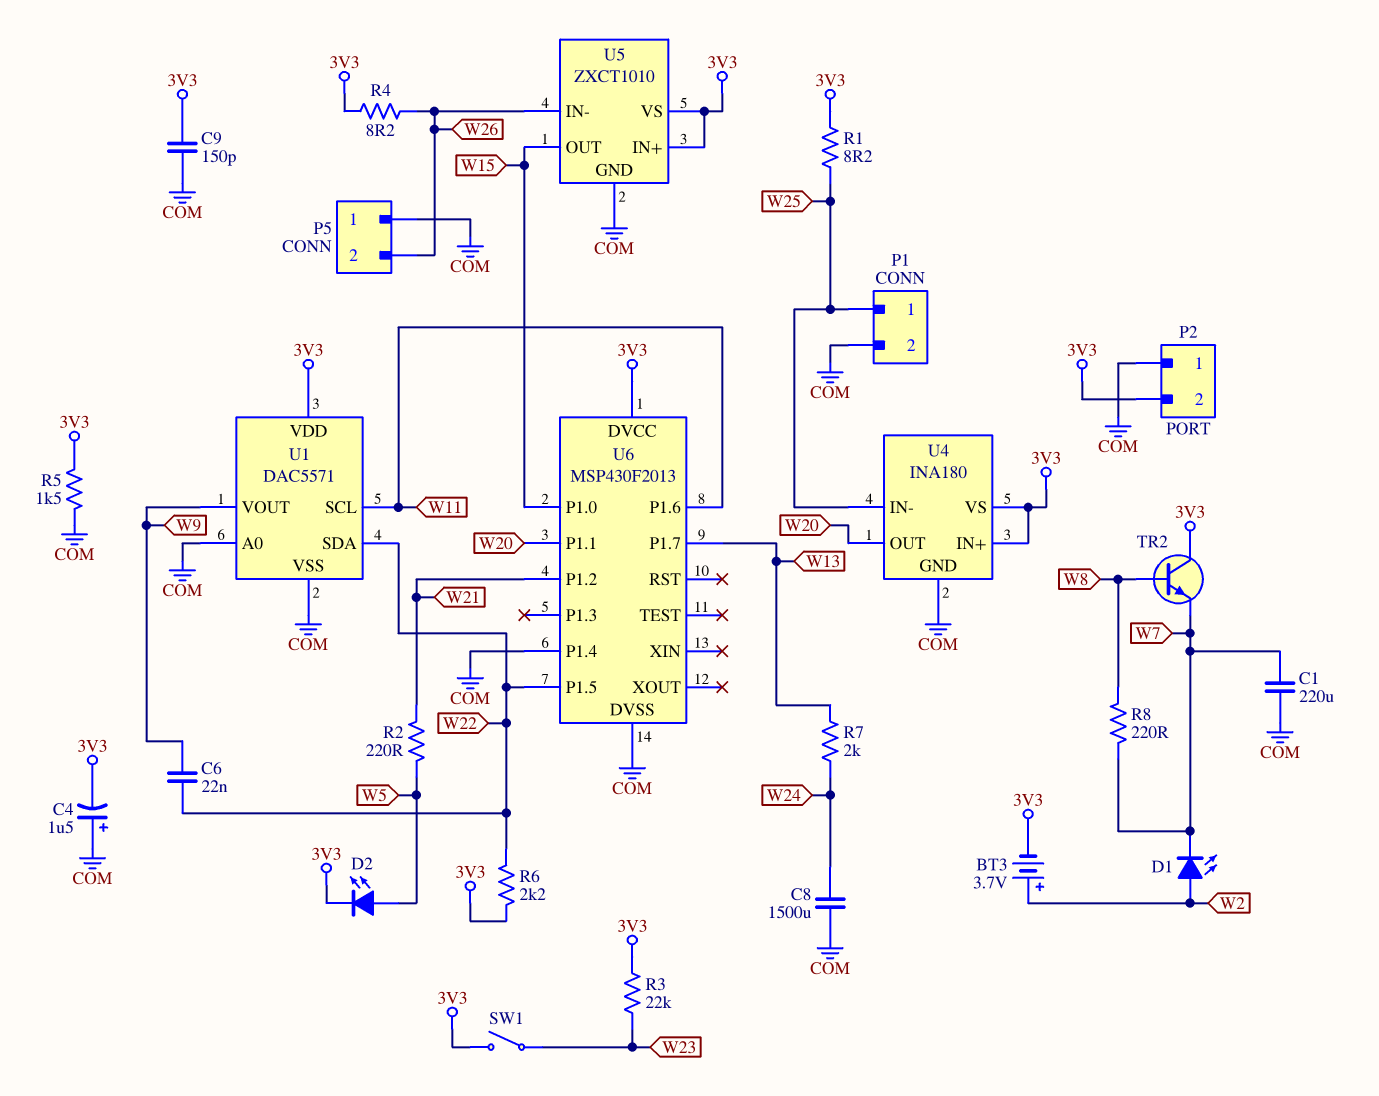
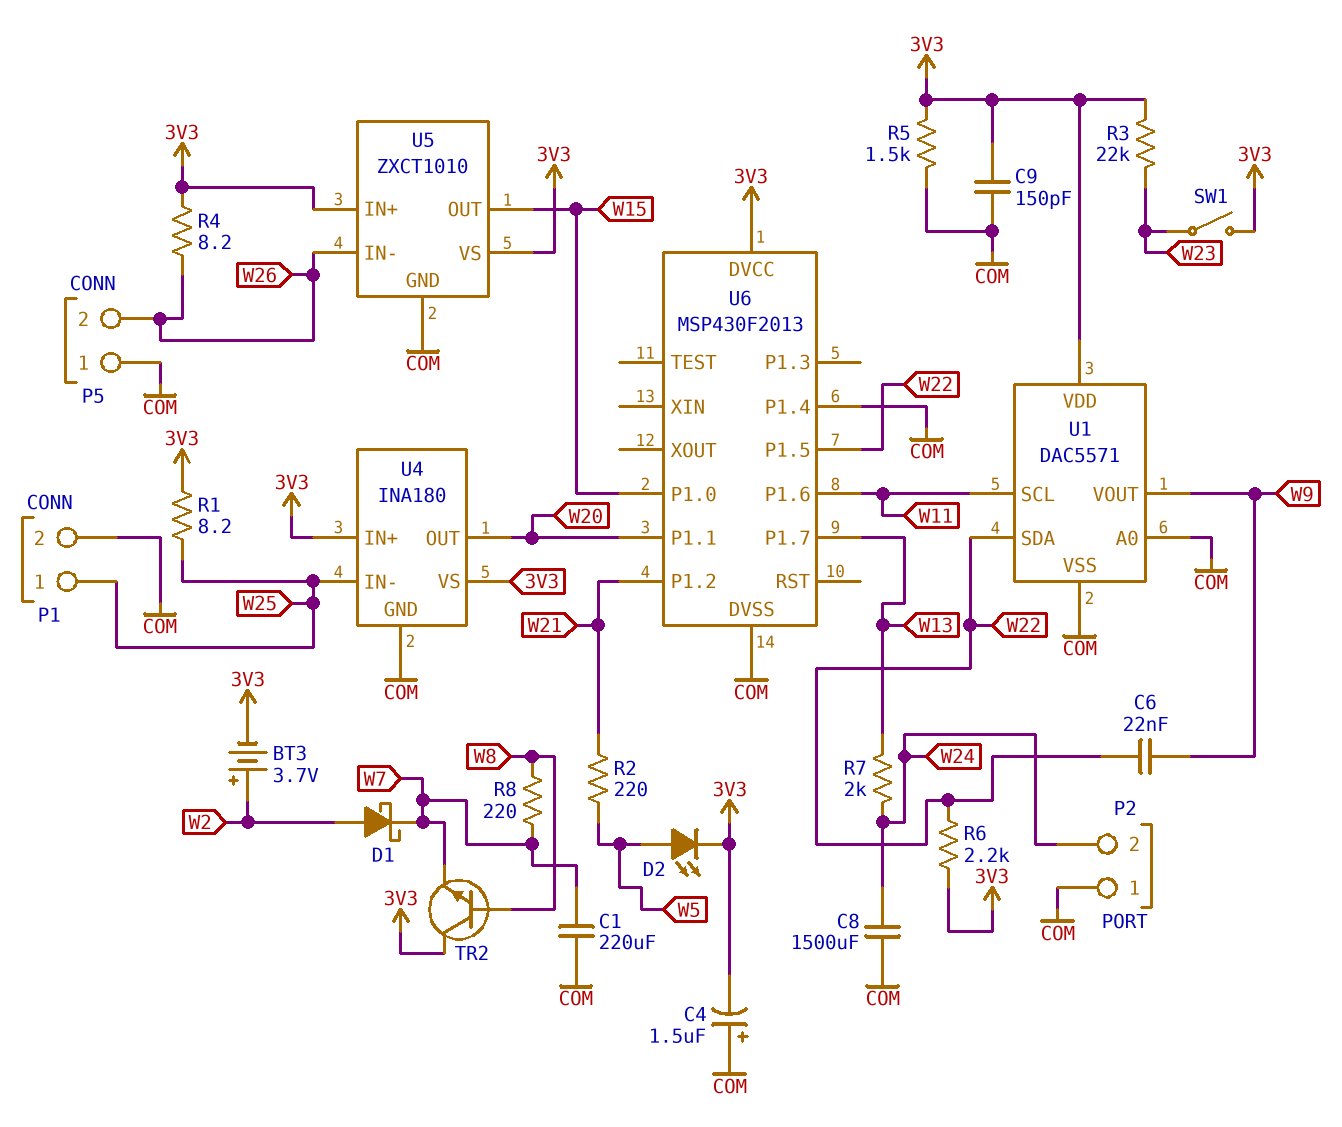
D1: LED (A W2, K W7) -> schottky (A W2, K W7)
P2 pin 2: 3V3 -> W24

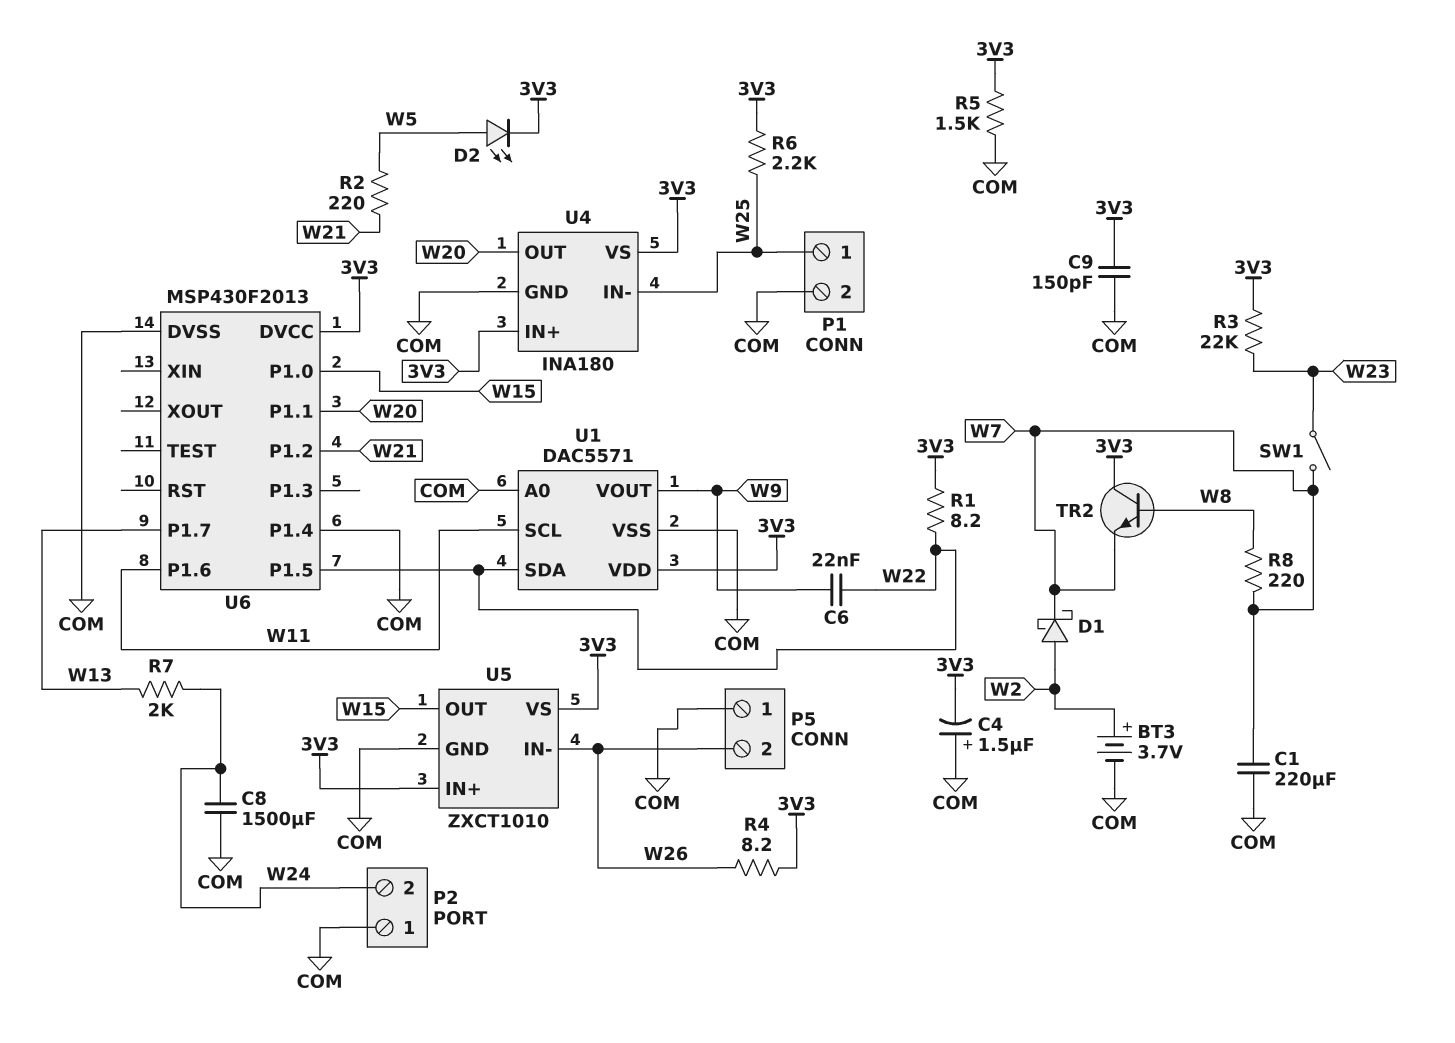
BT3: 3.7V (plus W2, minus 3V3) -> 3.7V (plus W2, minus COM)
R1: 8.2 (3V3, W25) -> 8.2 (3V3, W22)
R6: 2.2k (3V3, W22) -> 2.2k (3V3, W25)
SW1: switch (3V3, W23) -> switch (W7, W23)

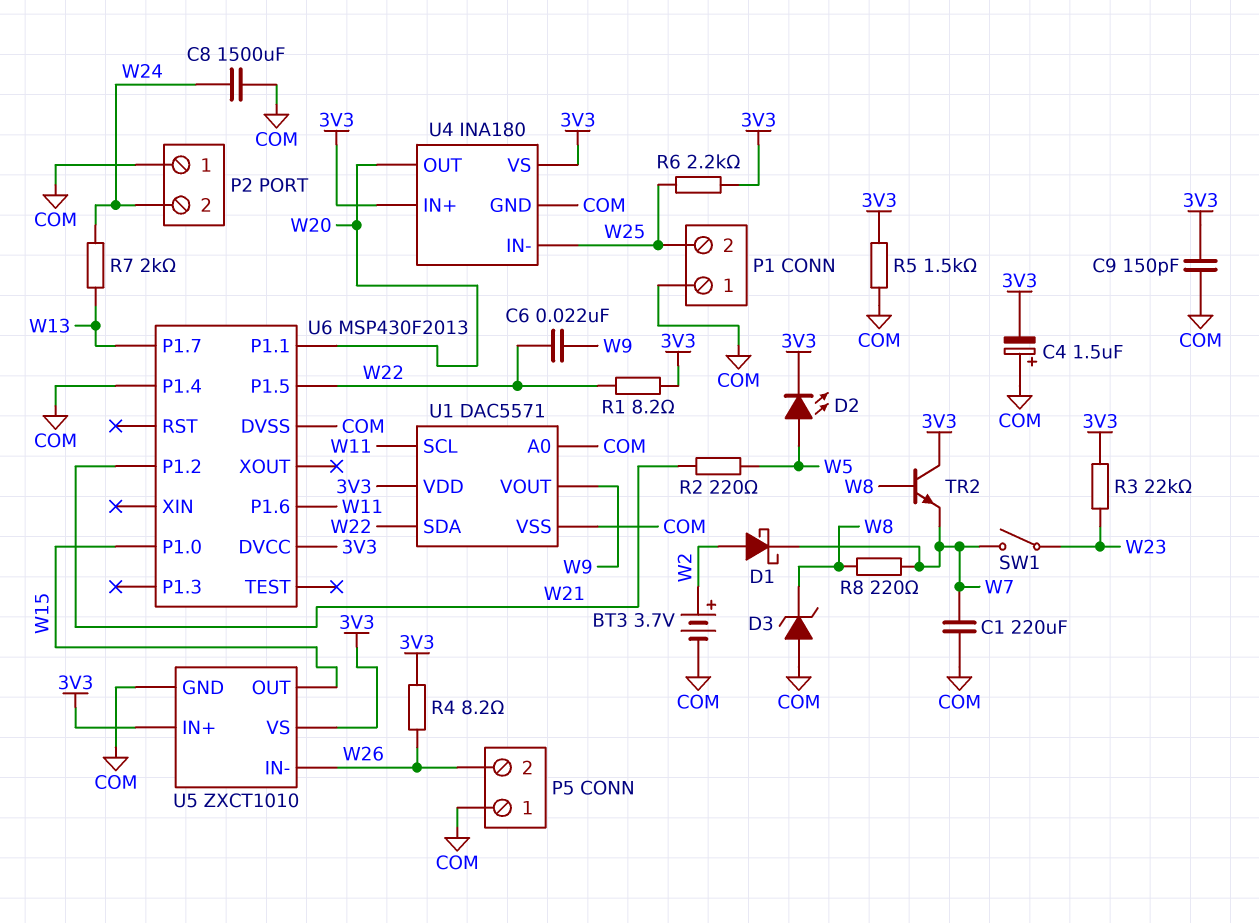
D3: none -> zener (A COM, K W8)
P1 pin 1: W25 -> COM
P1 pin 2: COM -> W25

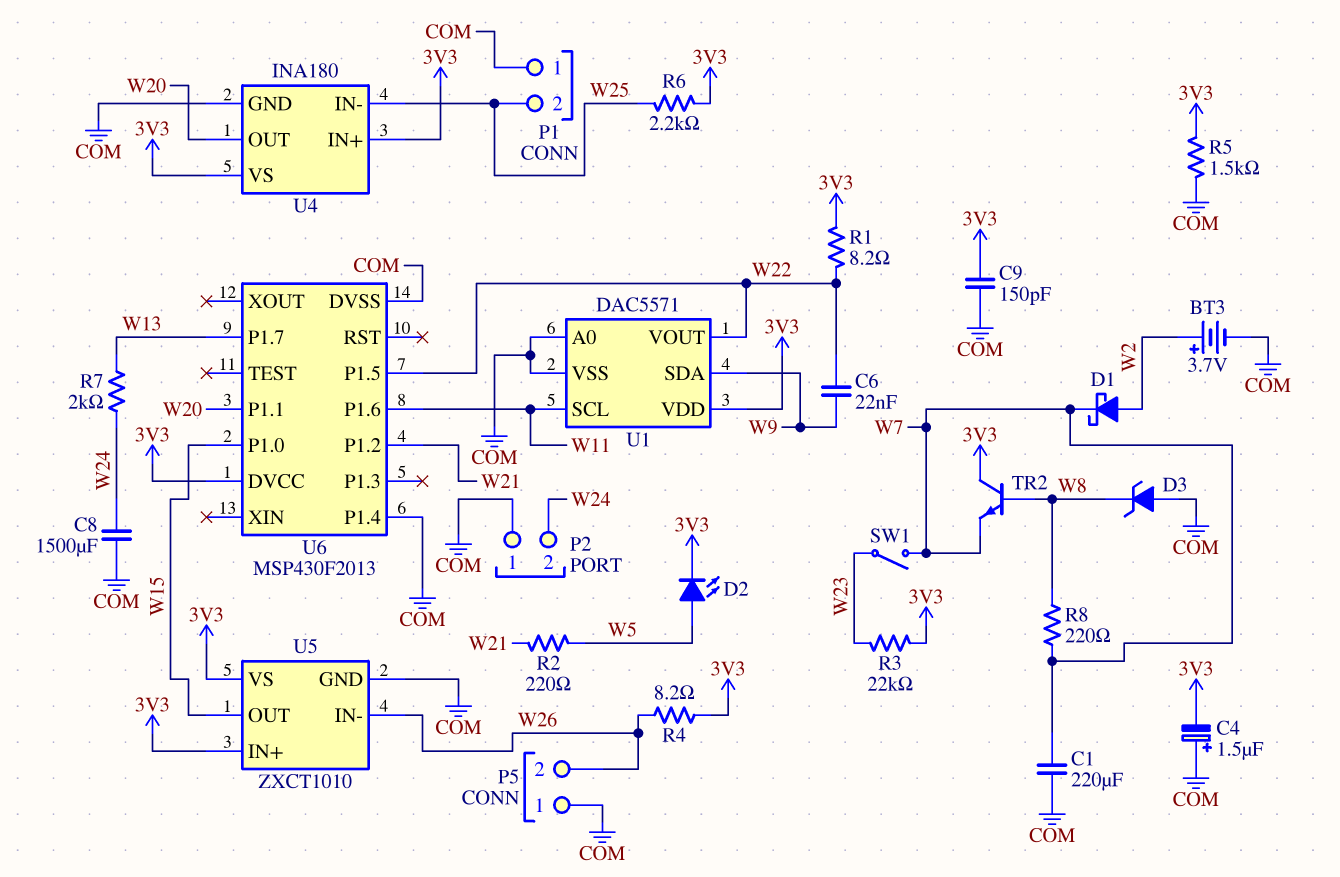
U1 pin SDA: W22 -> W9
U1 pin VOUT: W9 -> W22

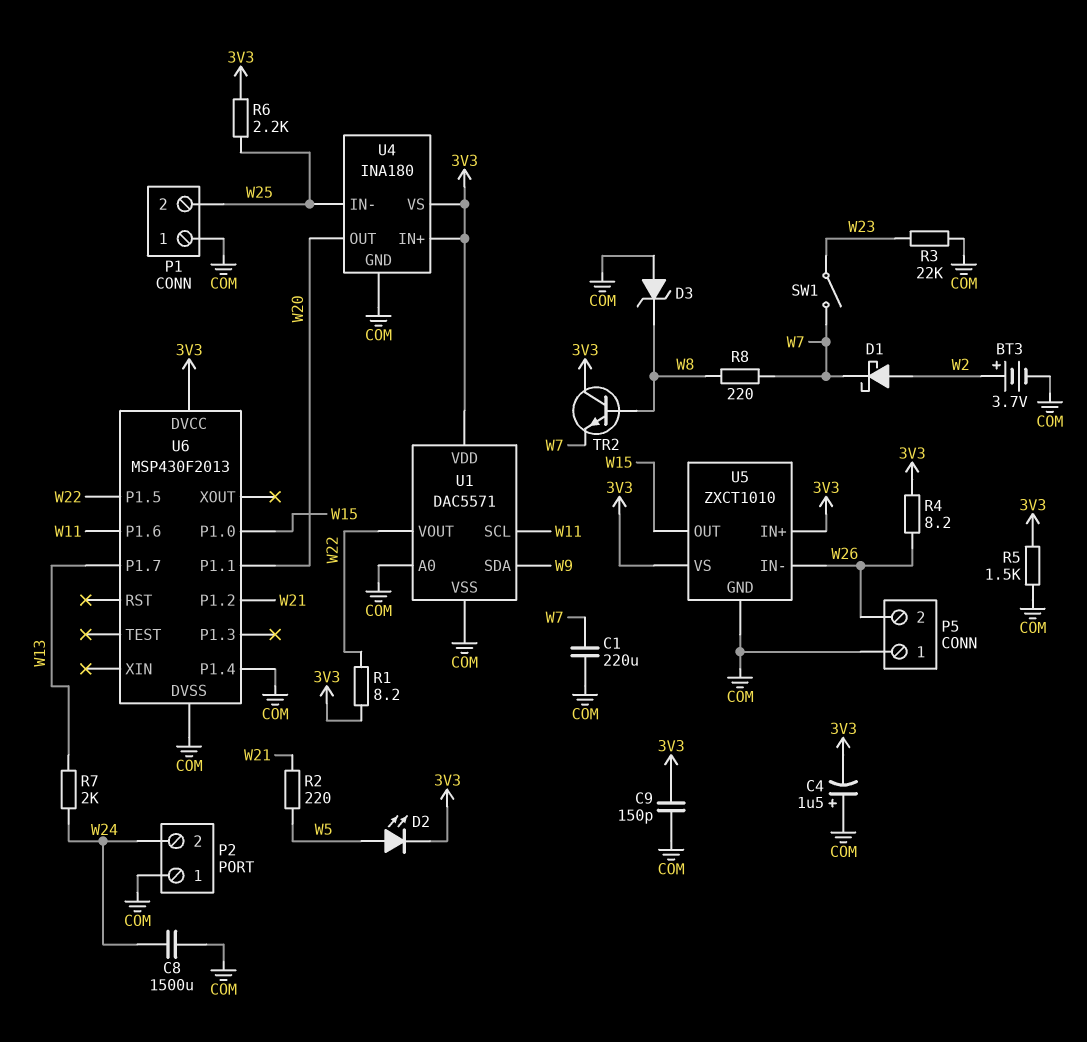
C6: 22nF (W9, W22) -> none
R3: 22k (3V3, W23) -> 22k (COM, W23)

